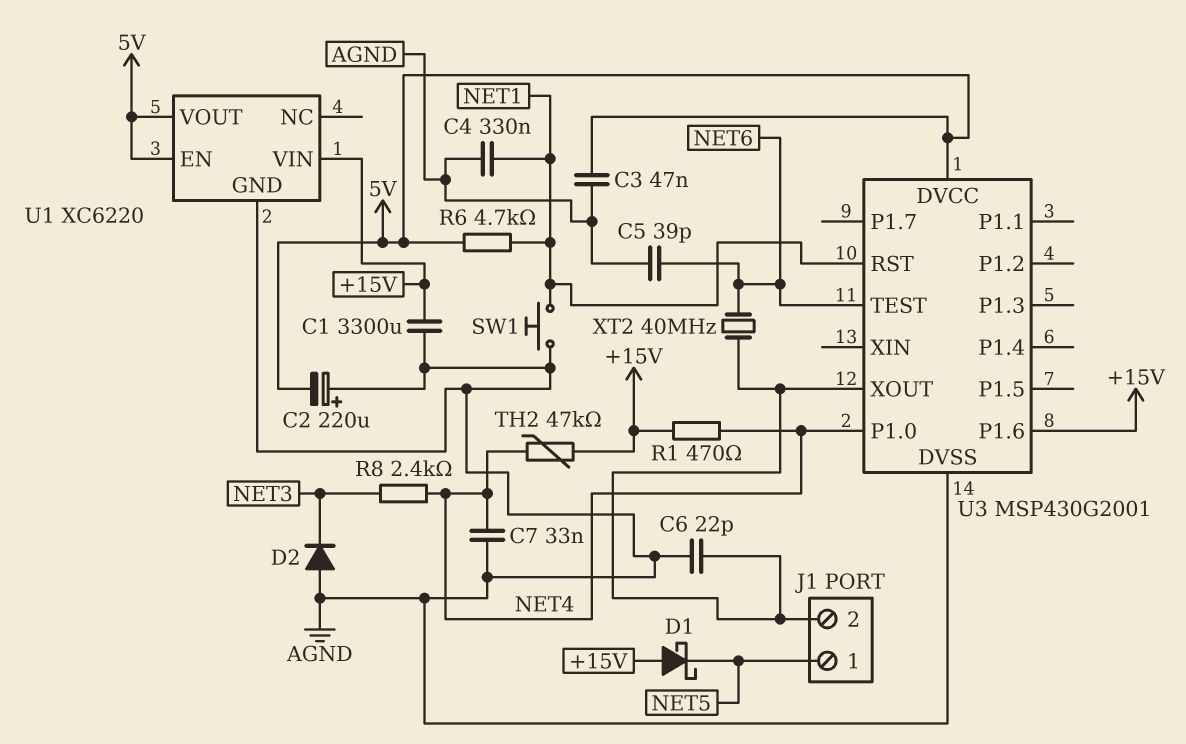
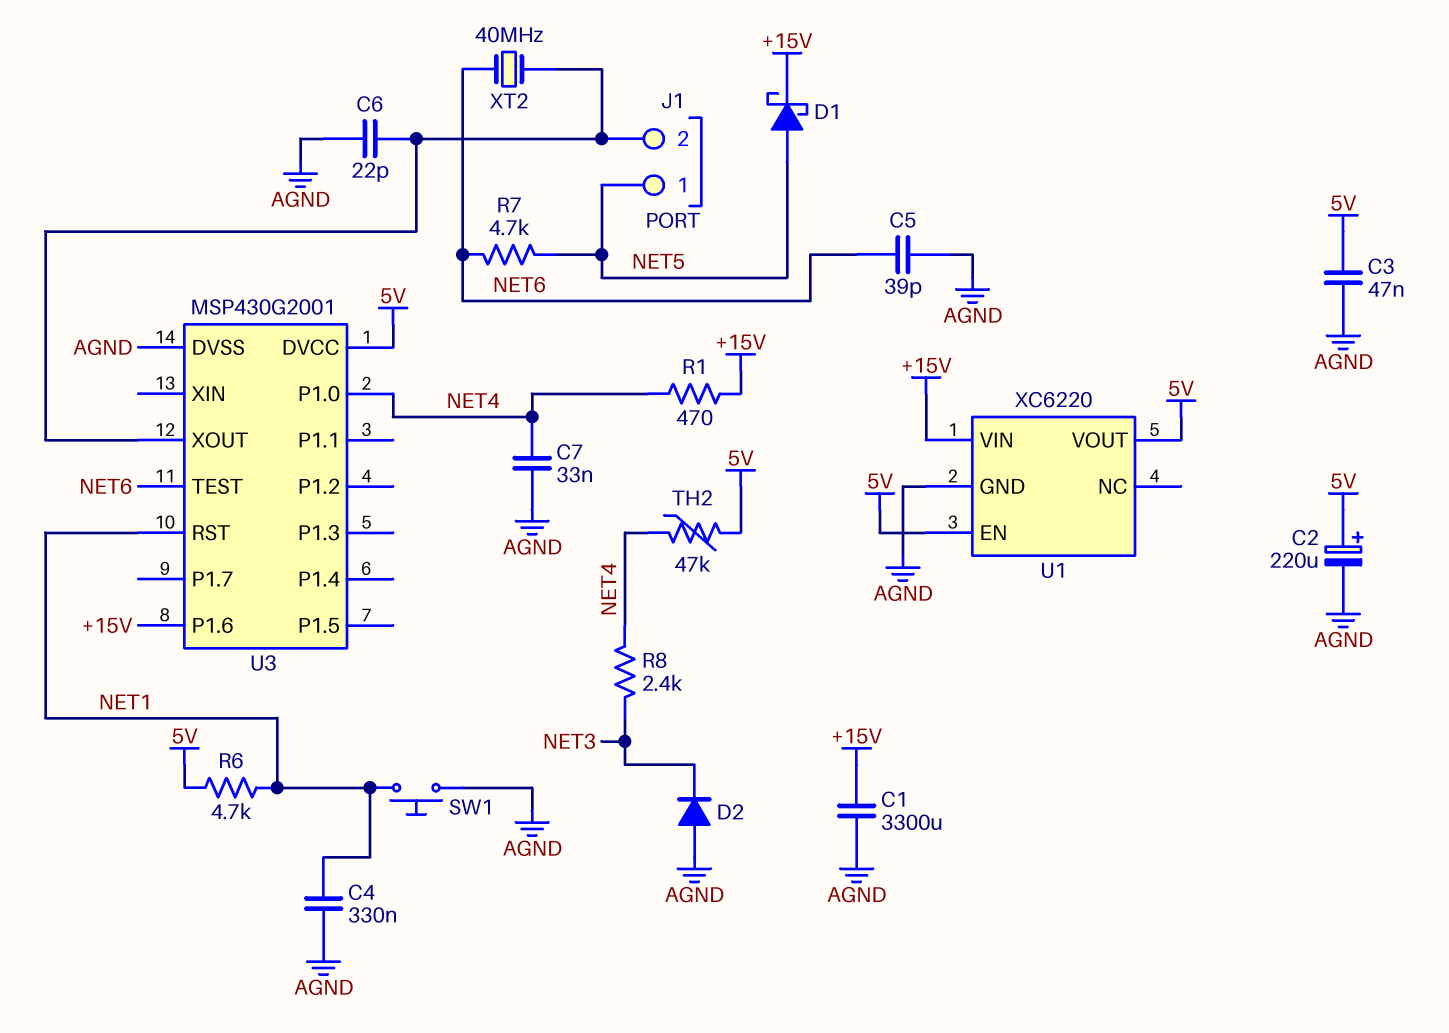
C2: 220uF (plus AGND, minus 5V) -> 220uF (plus 5V, minus AGND)
D1: schottky (A +15V, K NET5) -> schottky (A NET5, K +15V)
R7: none -> 4.7k (NET5, NET6)
TH2: 47k (+15V, NET4) -> 47k (5V, NET4)

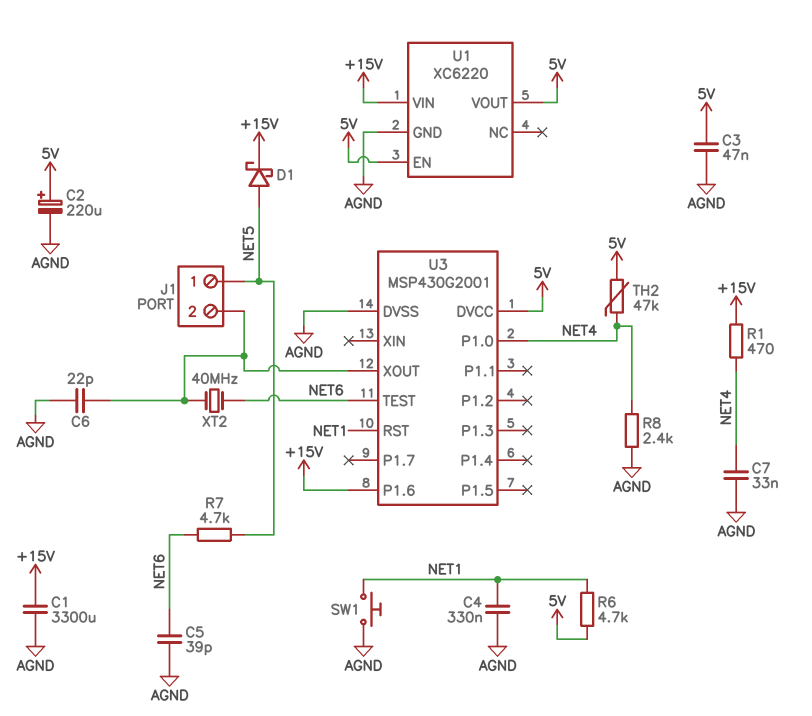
D2: diode (A AGND, K NET3) -> none
R8: 2.4k (NET3, NET4) -> 2.4k (AGND, NET4)

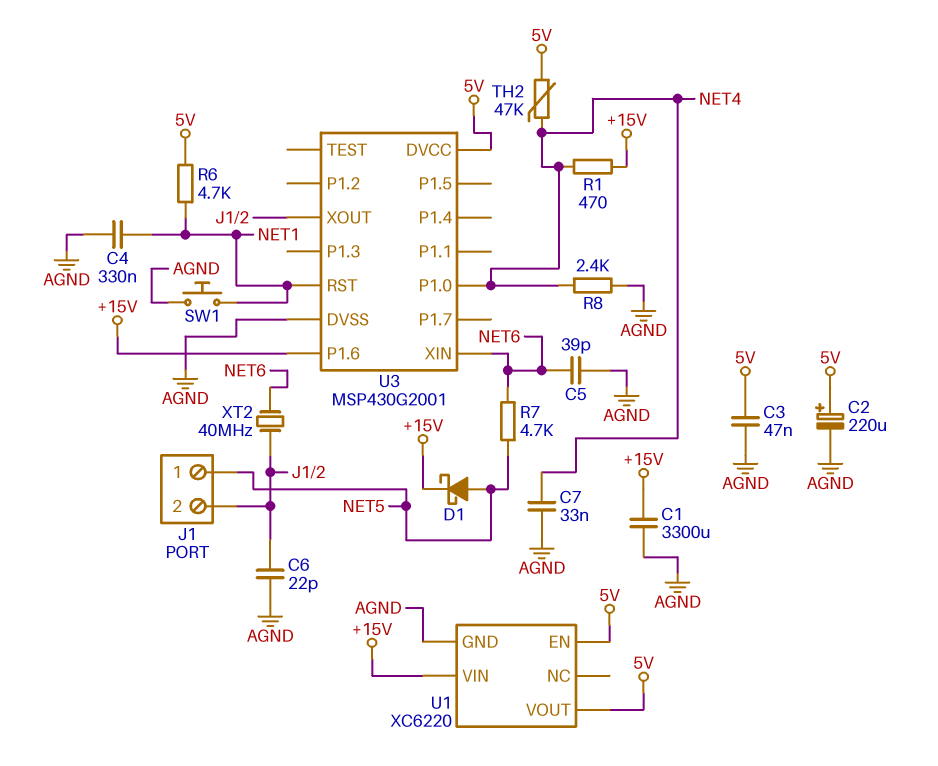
U3 pin TEST: NET6 -> none
U3 pin XIN: none -> NET6

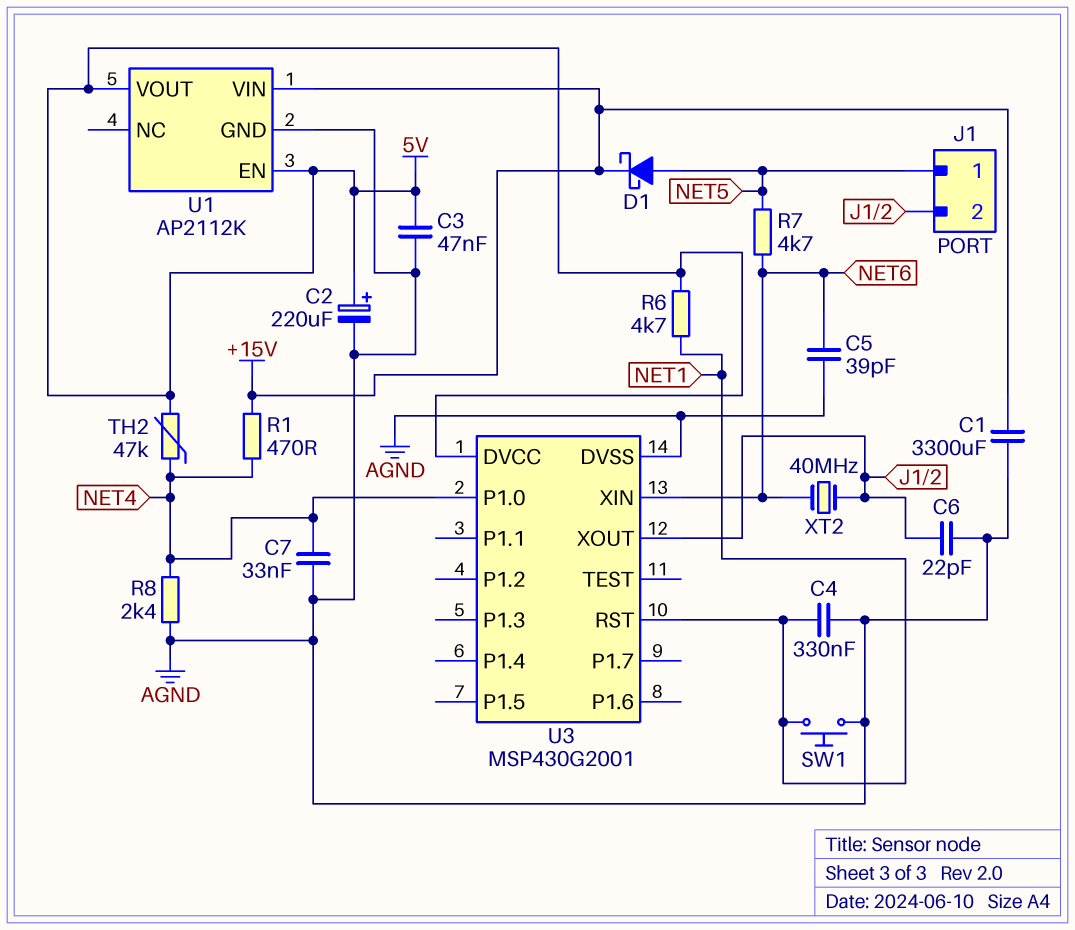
U1: XC6220 -> AP2112K
U3 pin P1.6: +15V -> none

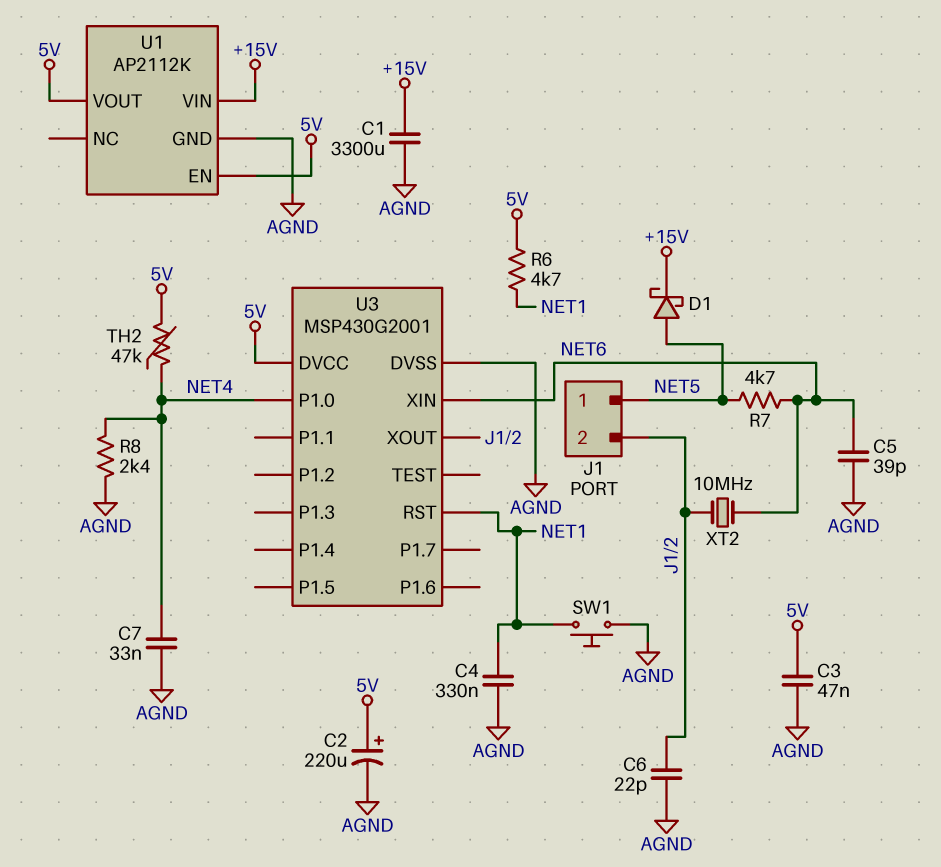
R1: 470 (+15V, NET4) -> none
XT2: 40MHz (J1/2, NET6) -> 10MHz (J1/2, NET6)

